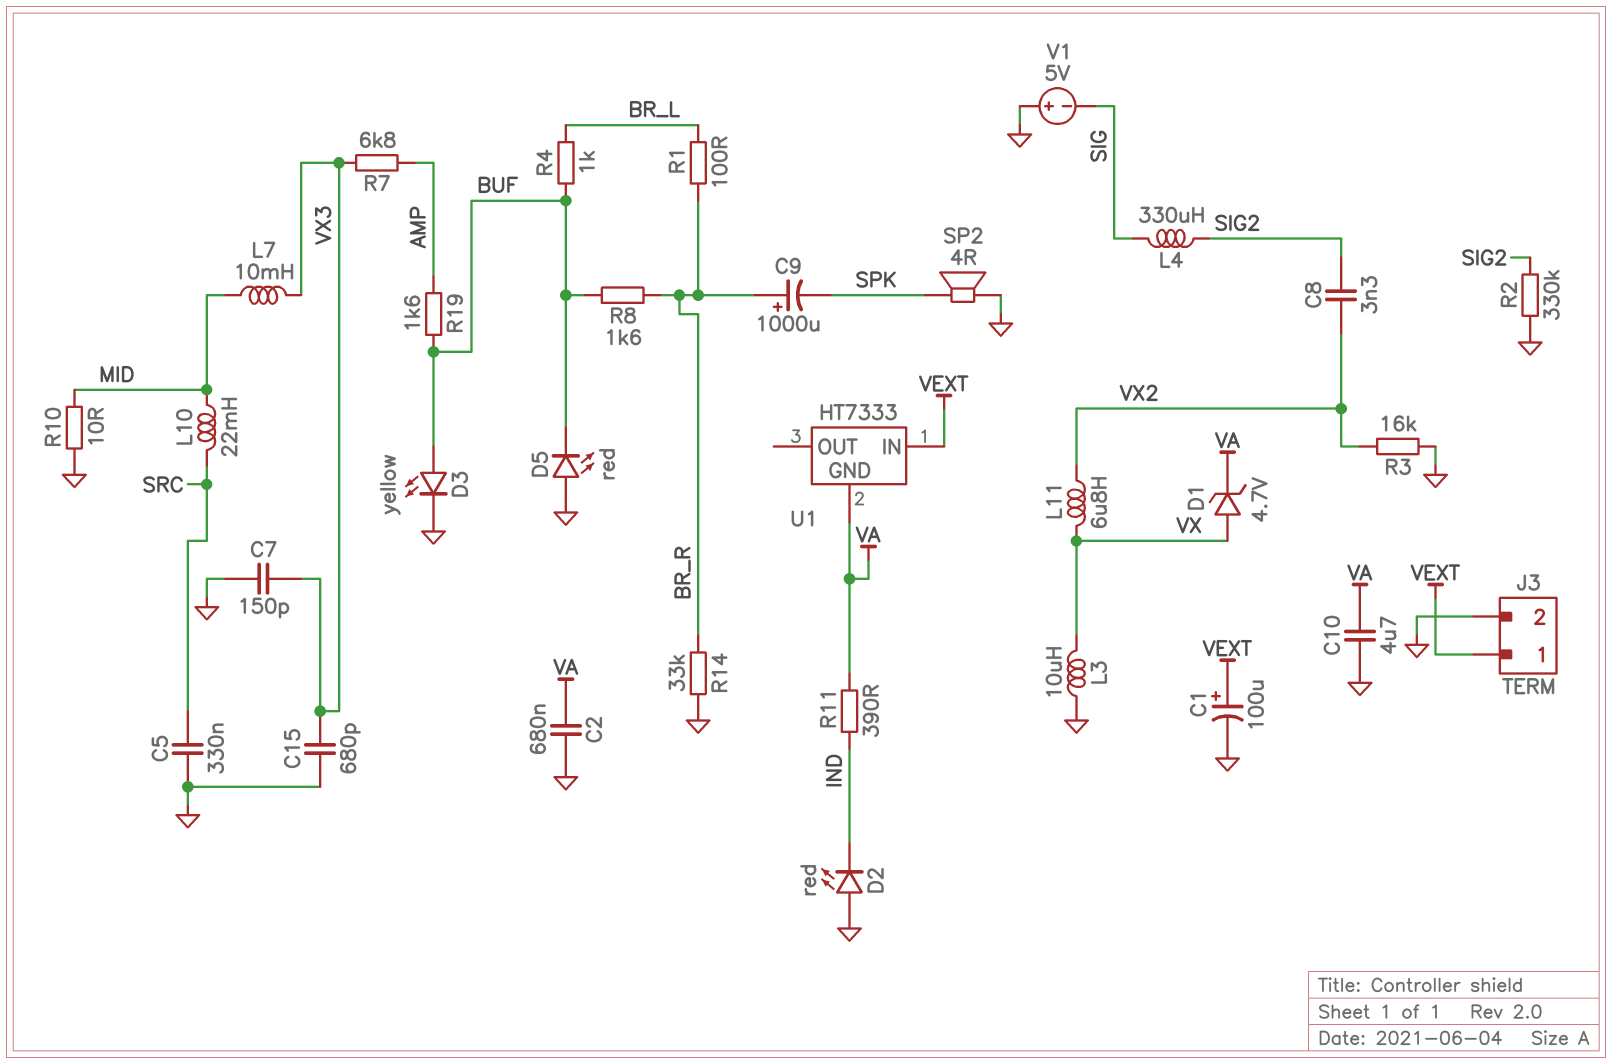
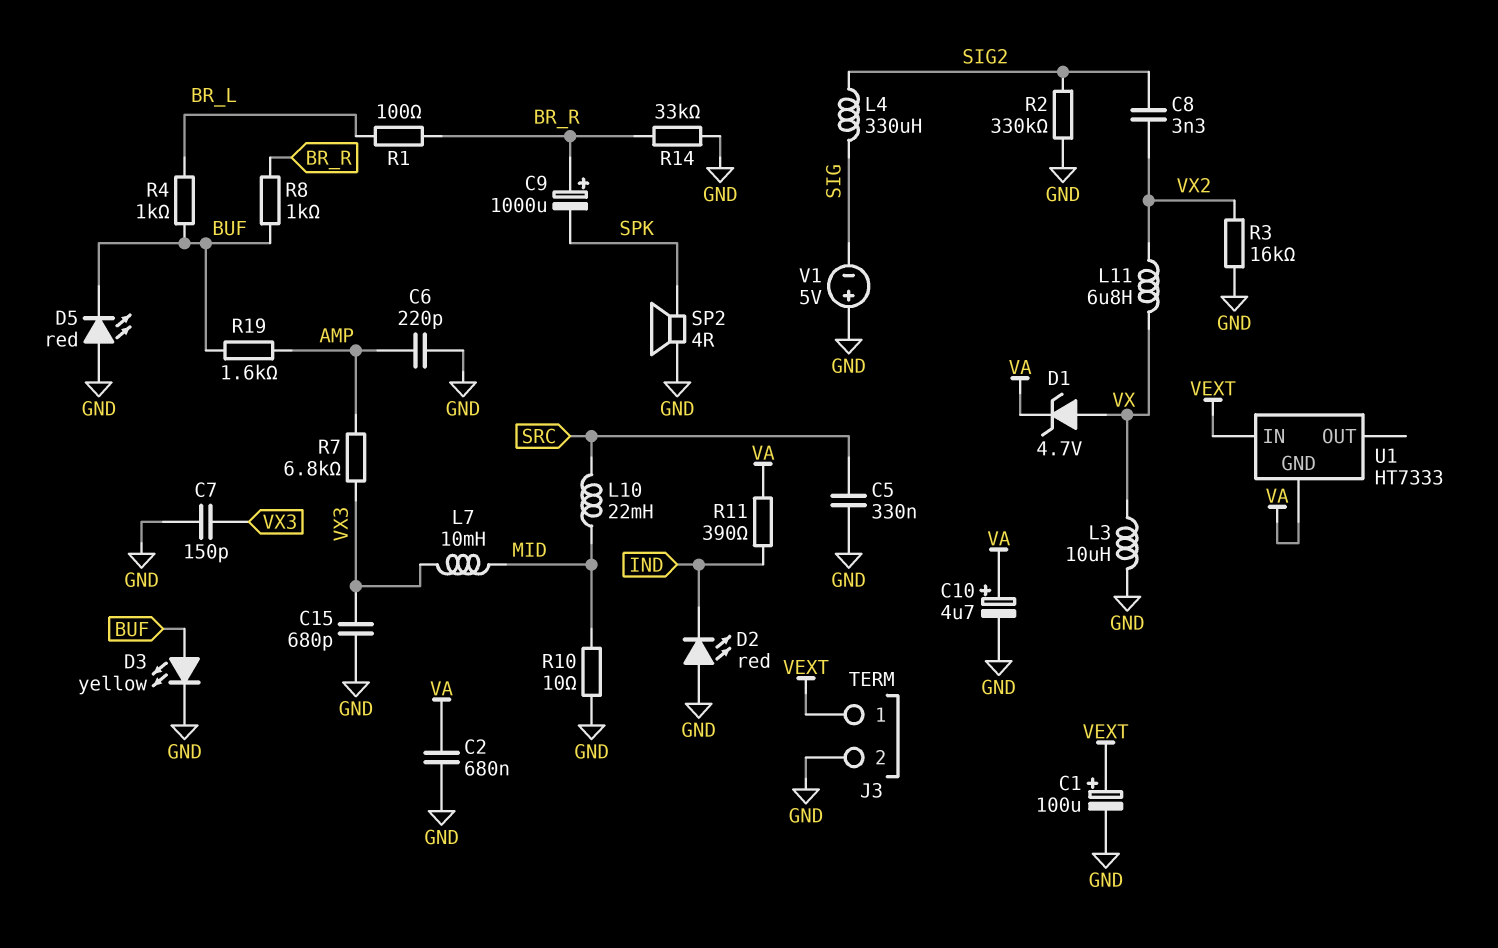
C6: none -> 220pF (AMP, GND)
C10: 4.7uF (GND, VA) -> 4.7uF (plus VA, minus GND)
R8: 1.6k (BR_R, BUF) -> 1k (BR_R, BUF)

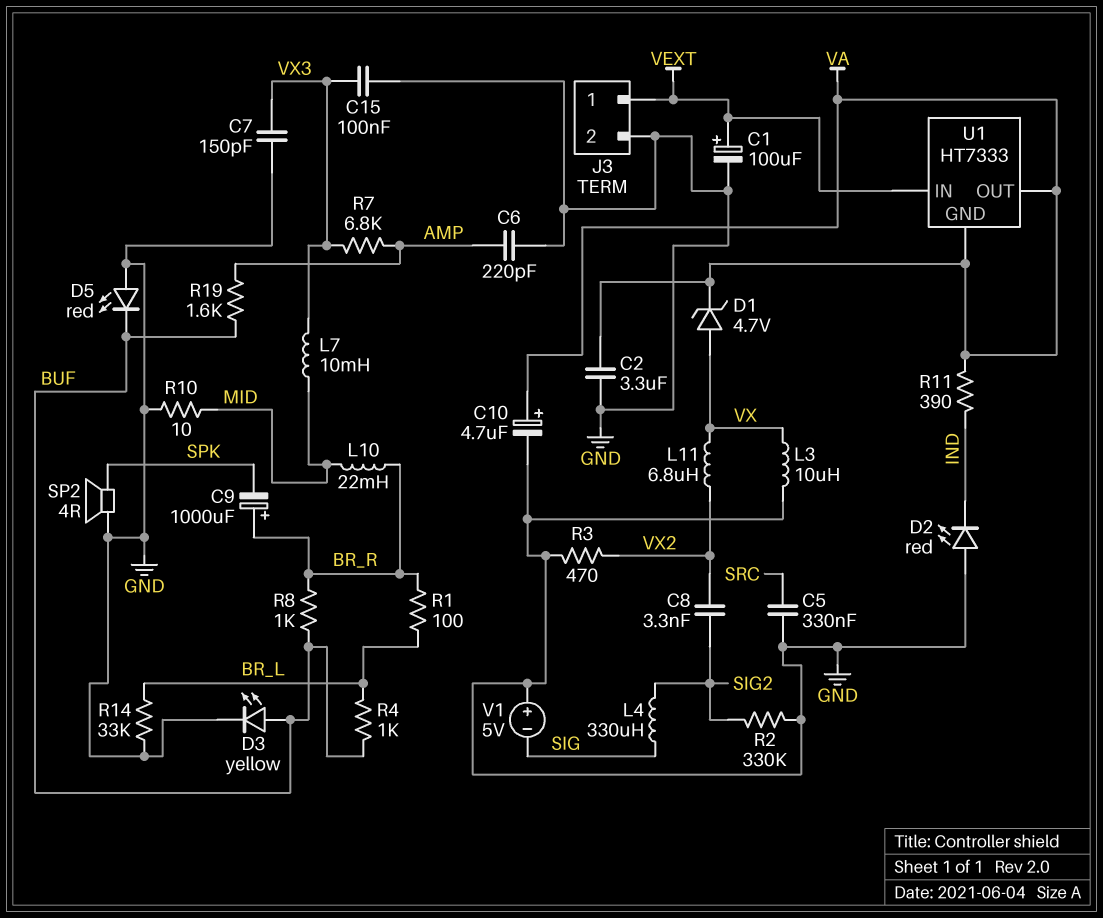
C2: 680nF (GND, VA) -> 3.3uF (GND, VA)
C15: 680pF (GND, VX3) -> 100nF (GND, VX3)
L10: 22mH (MID, SRC) -> 22mH (BR_R, MID)
R3: 16k (GND, VX2) -> 470 (GND, VX2)
R14: 33k (BR_R, GND) -> 33k (BR_L, GND)
U1 pin OUT: none -> VA

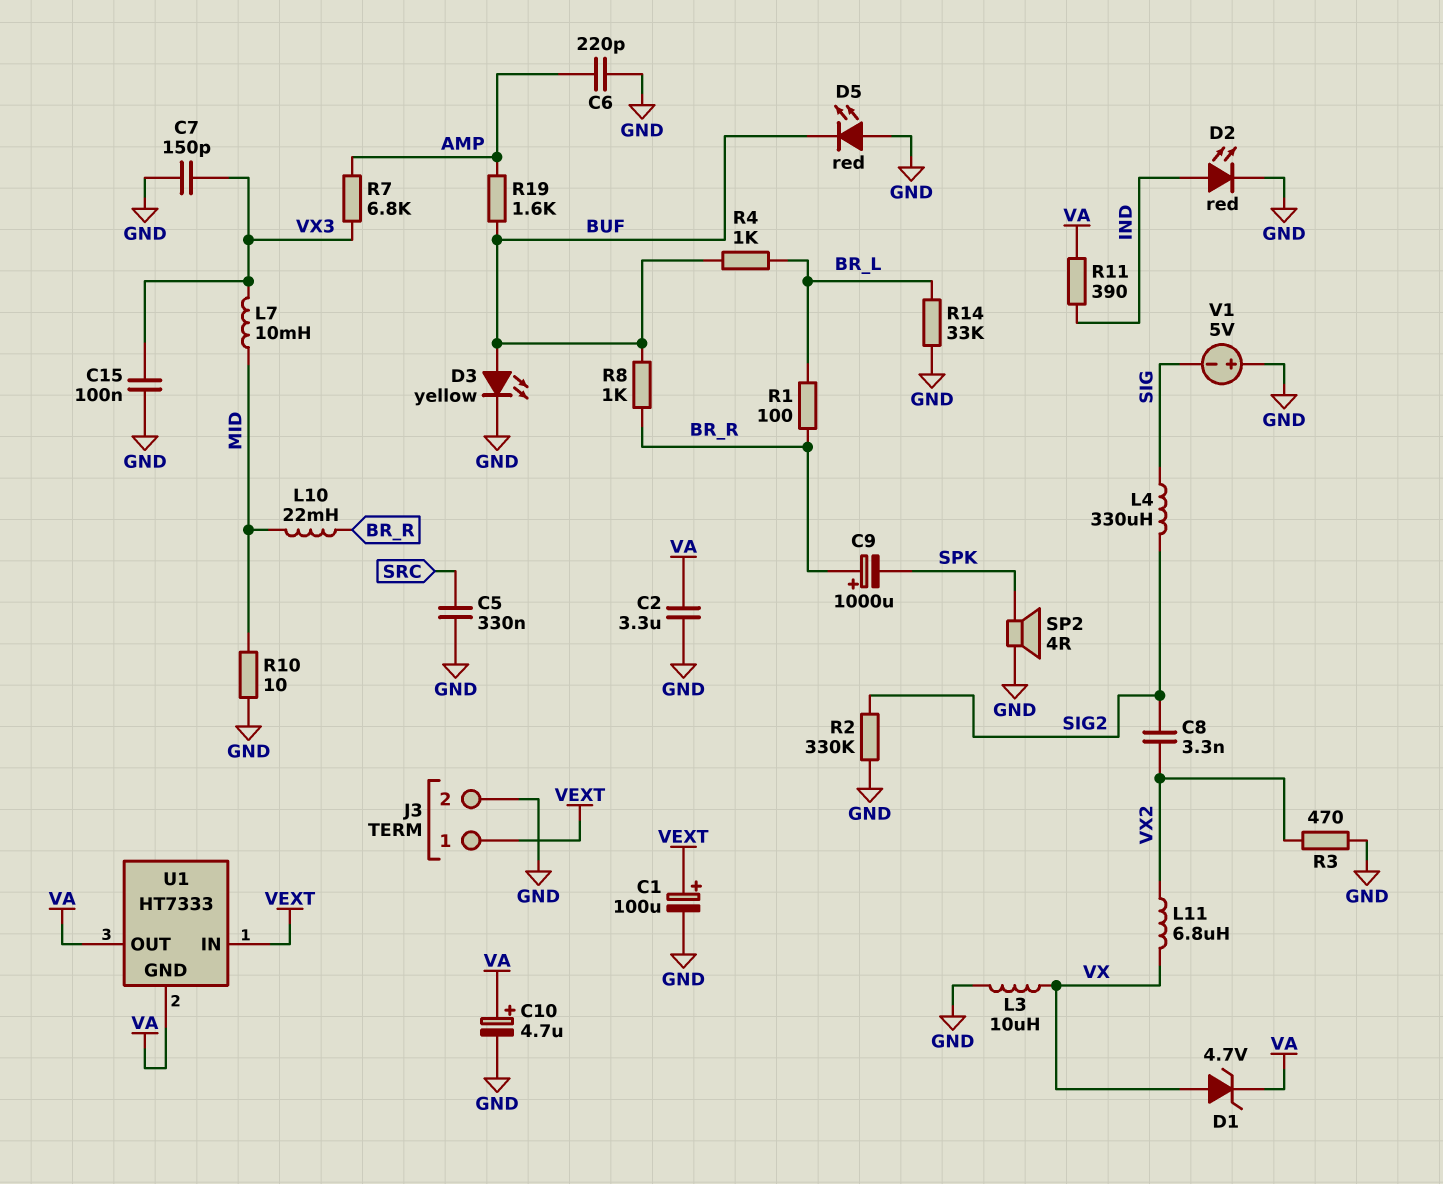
D2: LED red (A GND, K IND) -> LED red (A IND, K GND)

